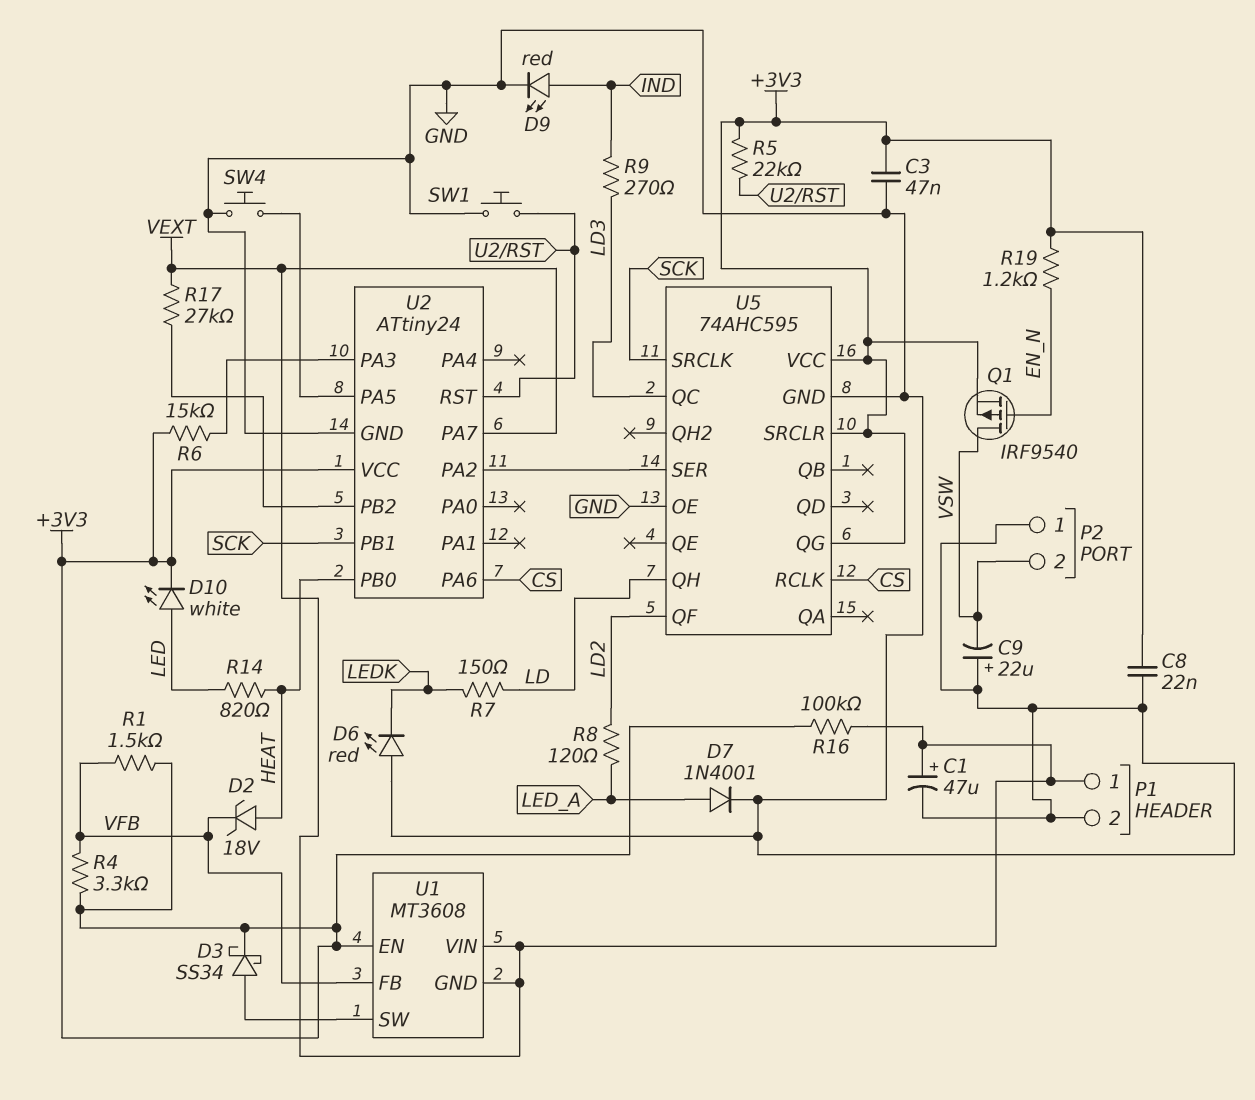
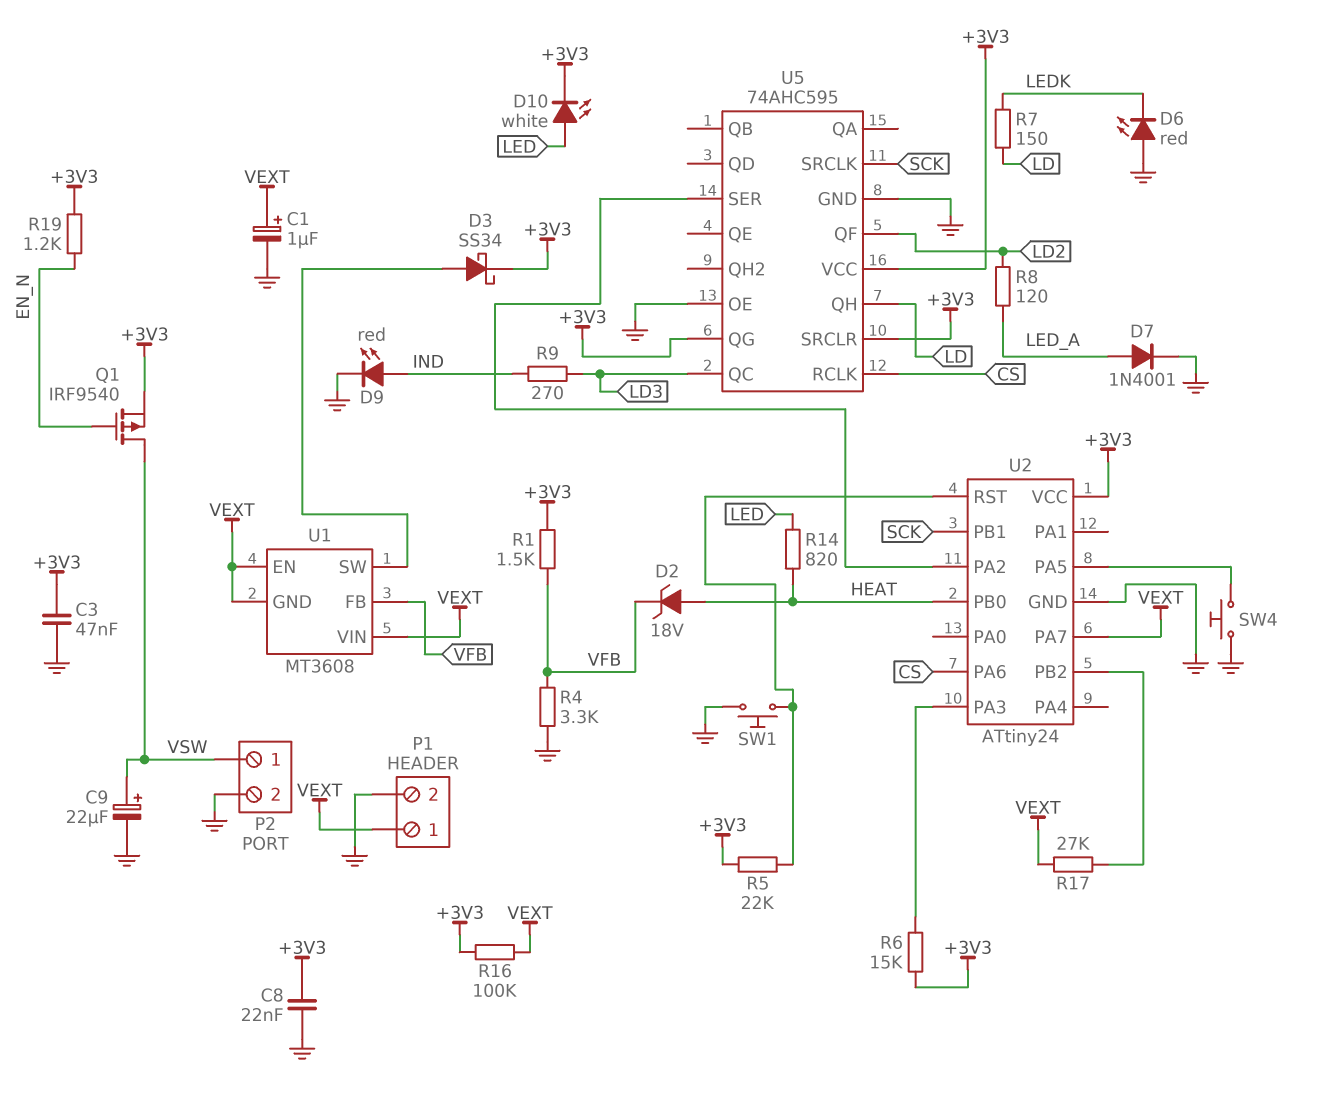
C1: 47uF (plus VEXT, minus GND) -> 1uF (plus VEXT, minus GND)
C9: 22uF (plus GND, minus VSW) -> 22uF (plus VSW, minus GND)
P2 pin 1: GND -> VSW
P2 pin 2: VSW -> GND
R4: 3.3k (+3V3, VFB) -> 3.3k (GND, VFB)
U1 pin EN: +3V3 -> VEXT

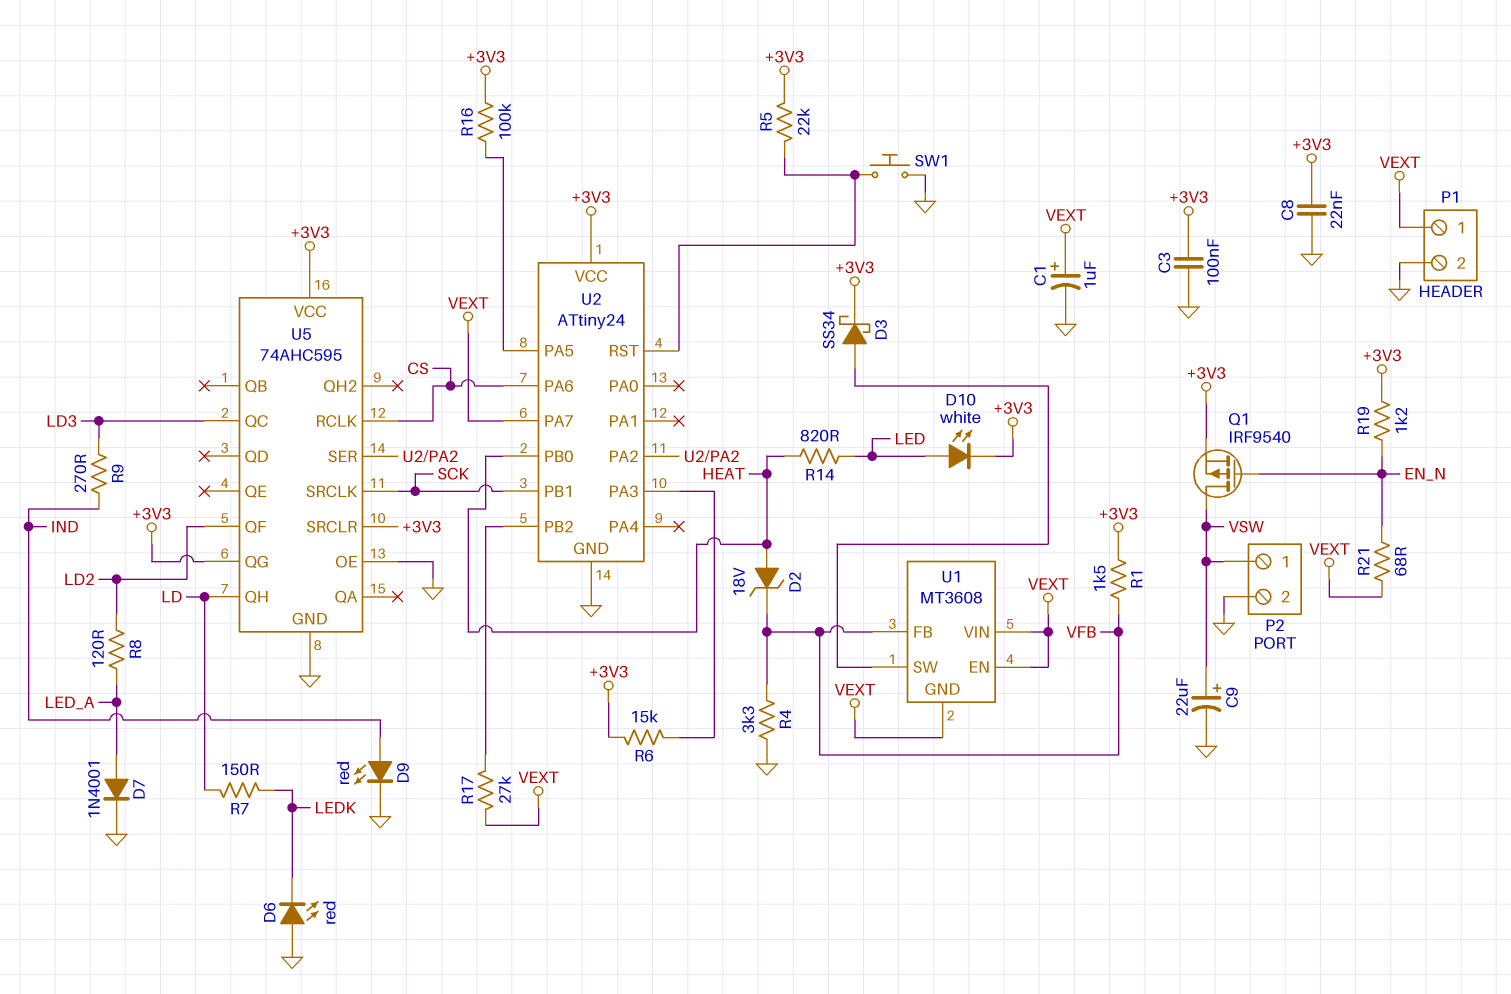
C3: 47nF (+3V3, GND) -> 100nF (+3V3, GND)
R16: 100k (+3V3, VEXT) -> 100k (+3V3, U2/PA5)
R21: none -> 68 (EN_N, VEXT)
SW4: button (GND, U2/PA5) -> none

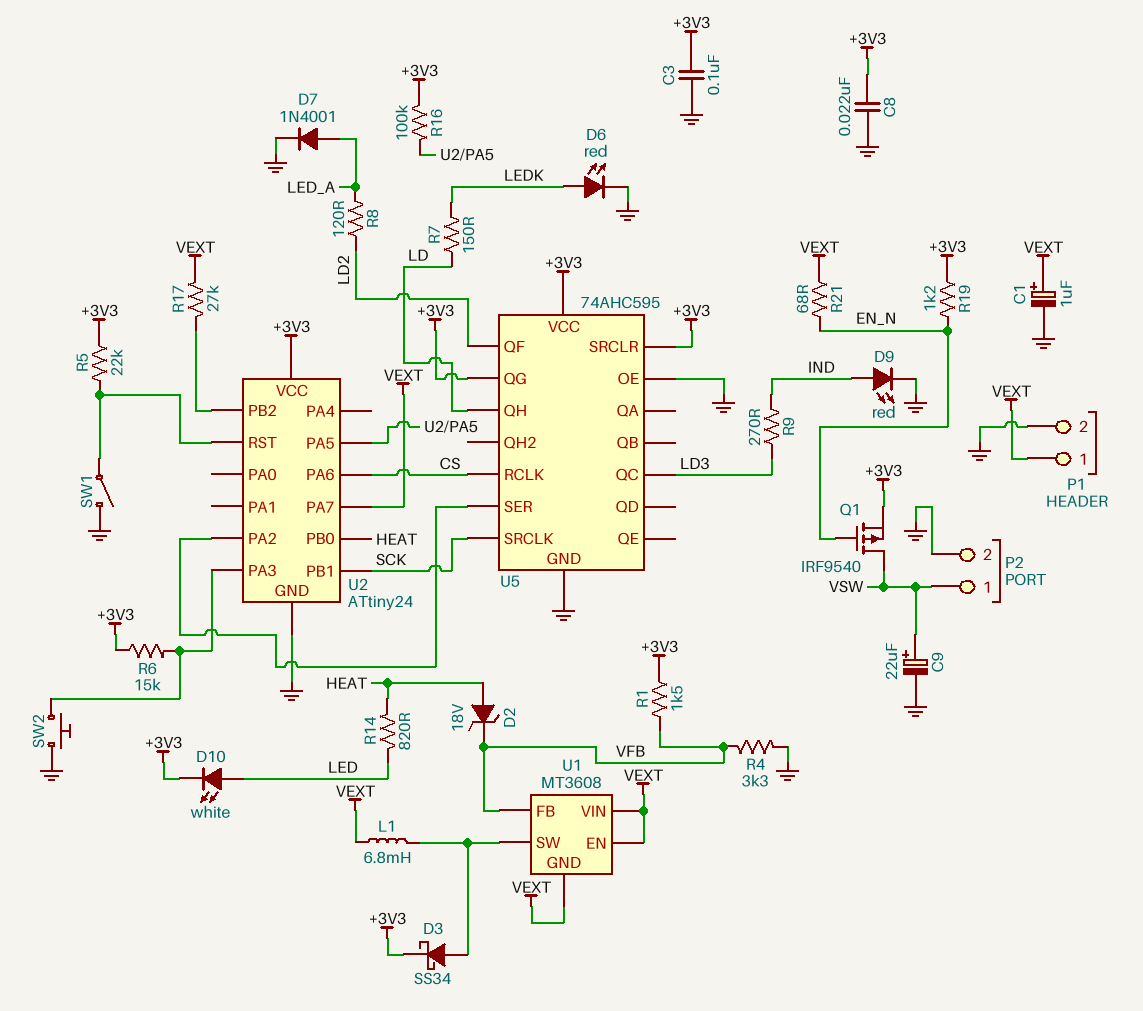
D6: LED red (A GND, K LEDK) -> LED red (A LEDK, K GND)
L1: none -> 6.8mH (U1/SW, VEXT)
SW1: button (GND, U2/RST) -> switch (GND, U2/RST)
SW2: none -> button (GND, U2/PA3)

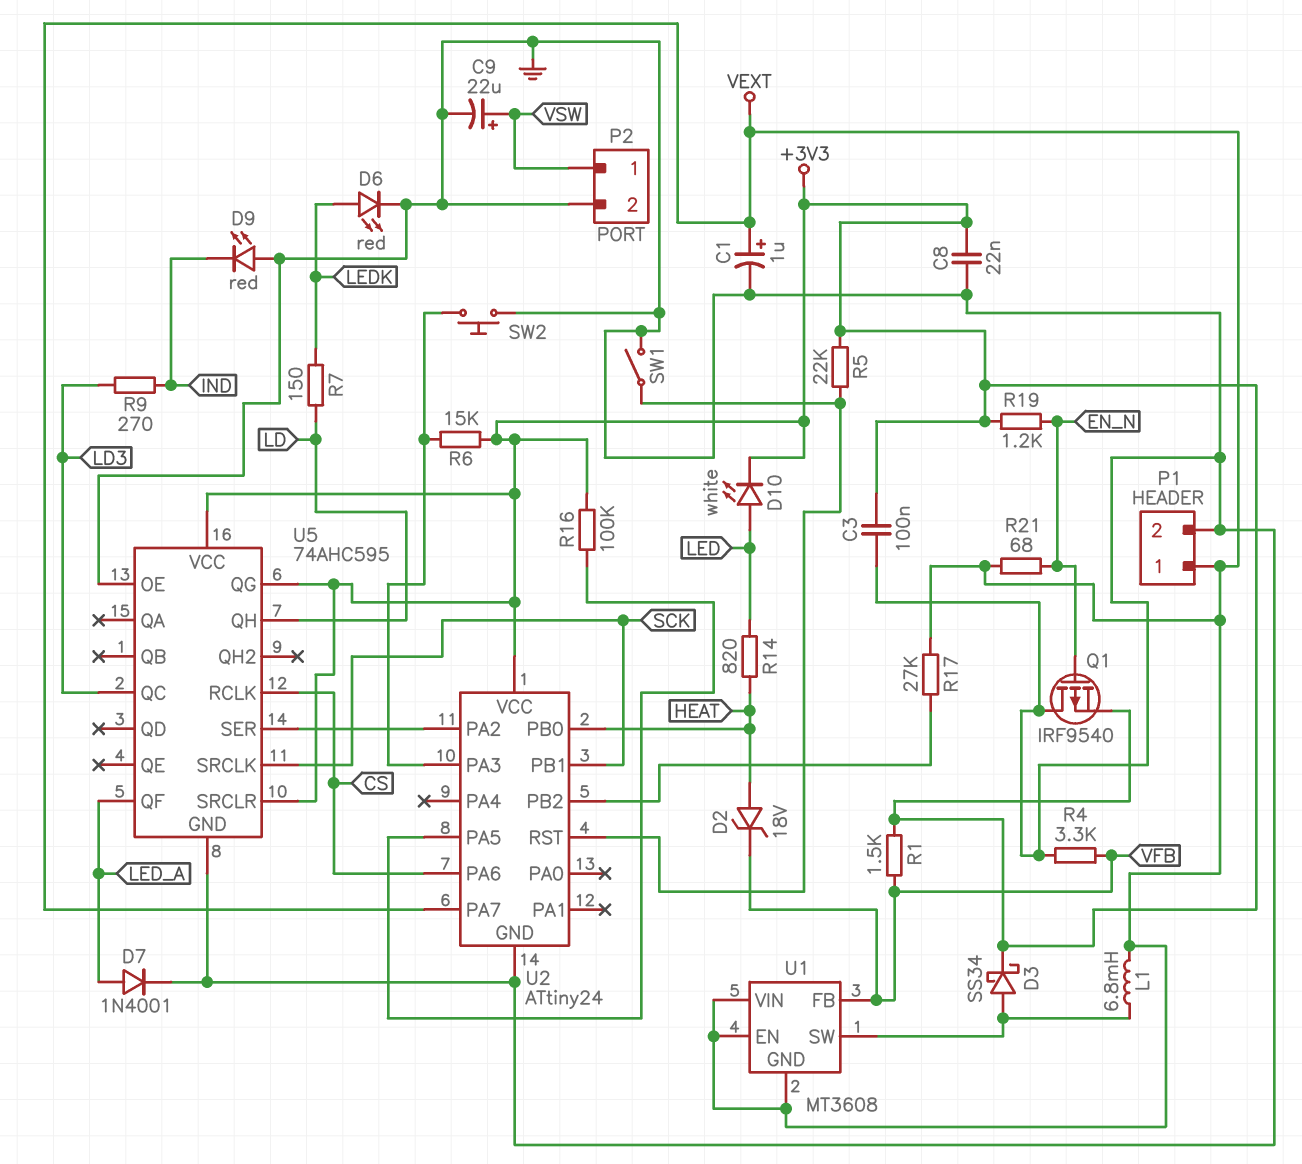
D9: LED red (A IND, K GND) -> LED red (A GND, K IND)
Q1: PMOS IRF9540 (G EN_N, D VSW, S +3V3) -> PMOS IRF9540 (G EN_N, D GND, S +3V3)
R8: 120 (LD2, LED_A) -> none
U5 pin QF: LD2 -> LED_A

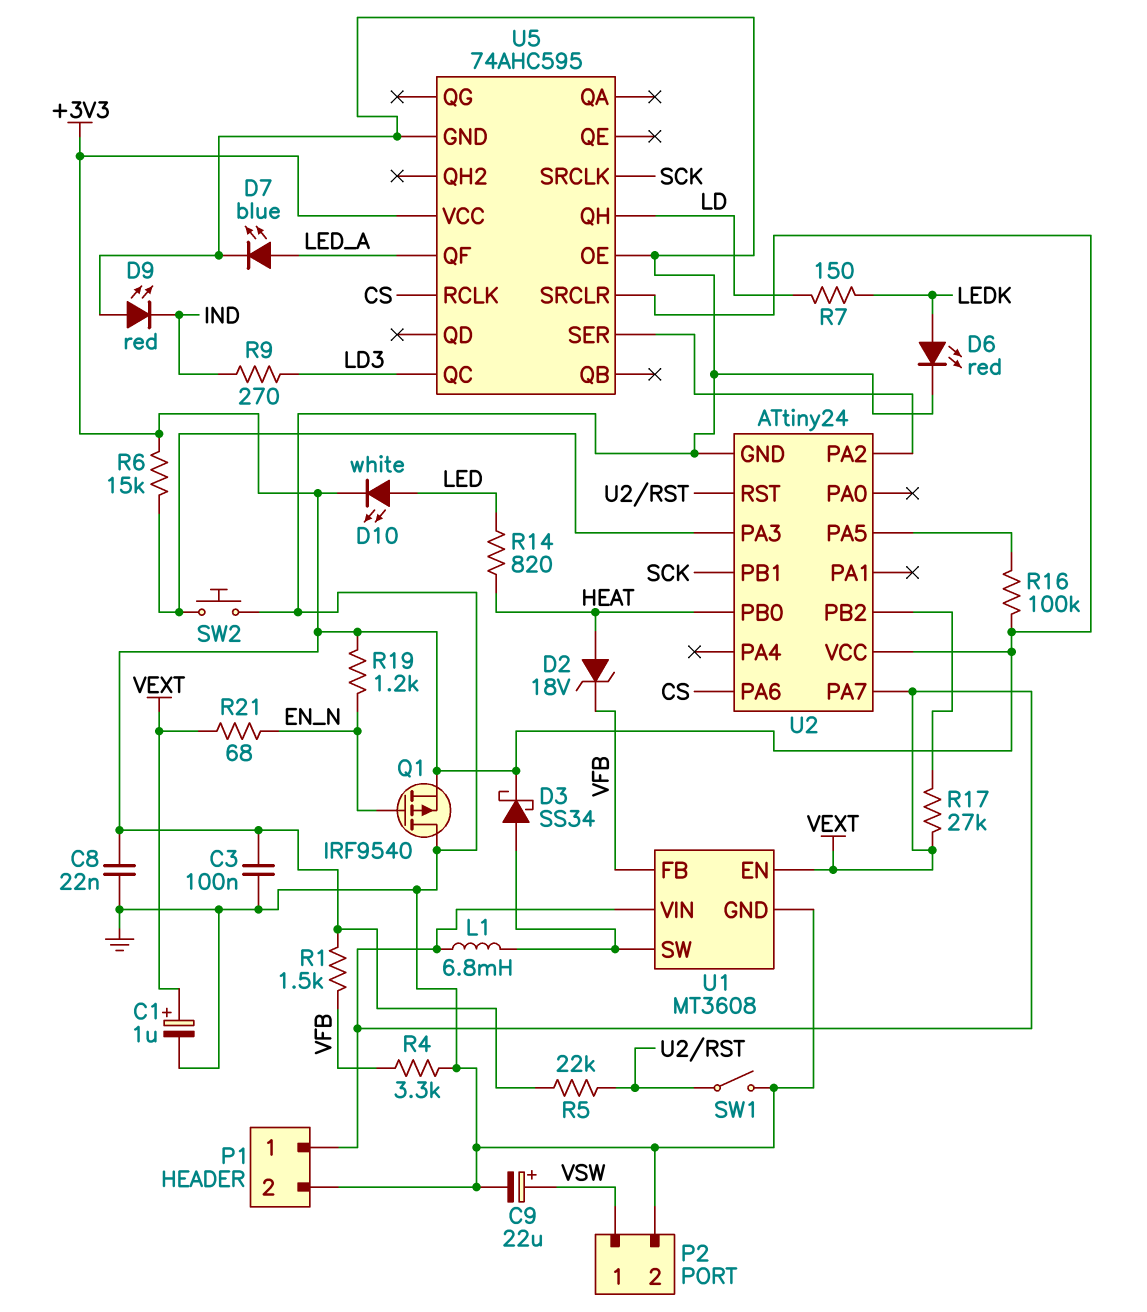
D7: diode 1N4001 (A LED_A, K GND) -> LED blue (A LED_A, K GND)
U1 pin GND: VEXT -> GND
U5 pin QG: +3V3 -> none

